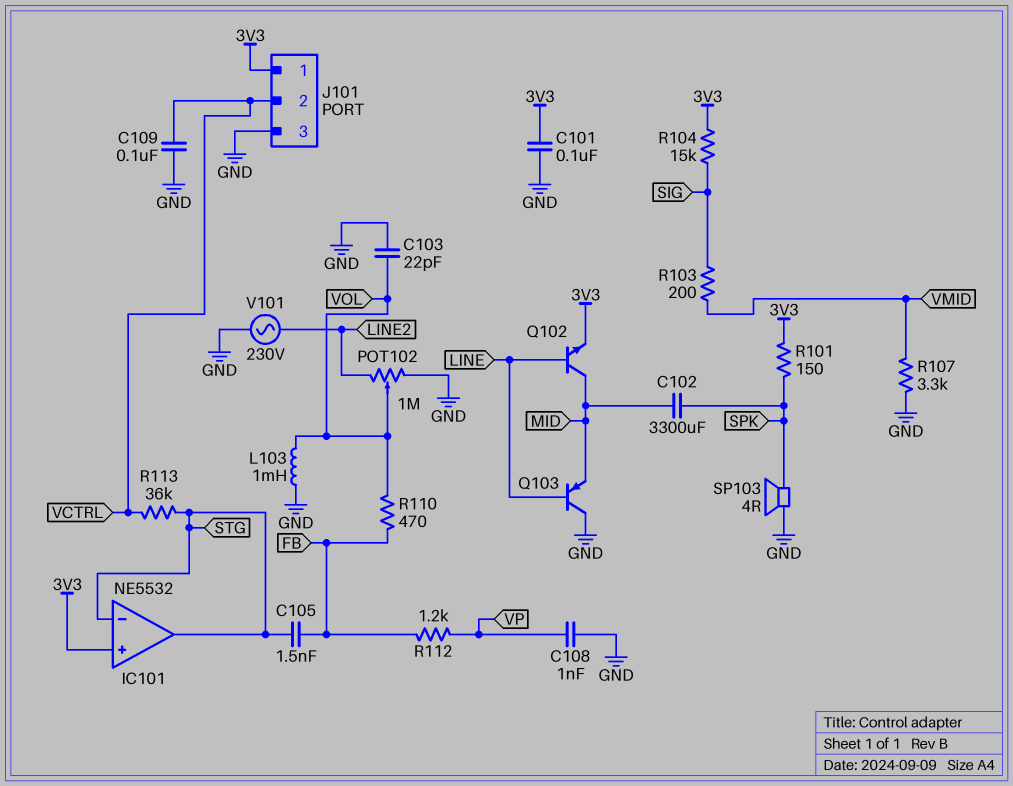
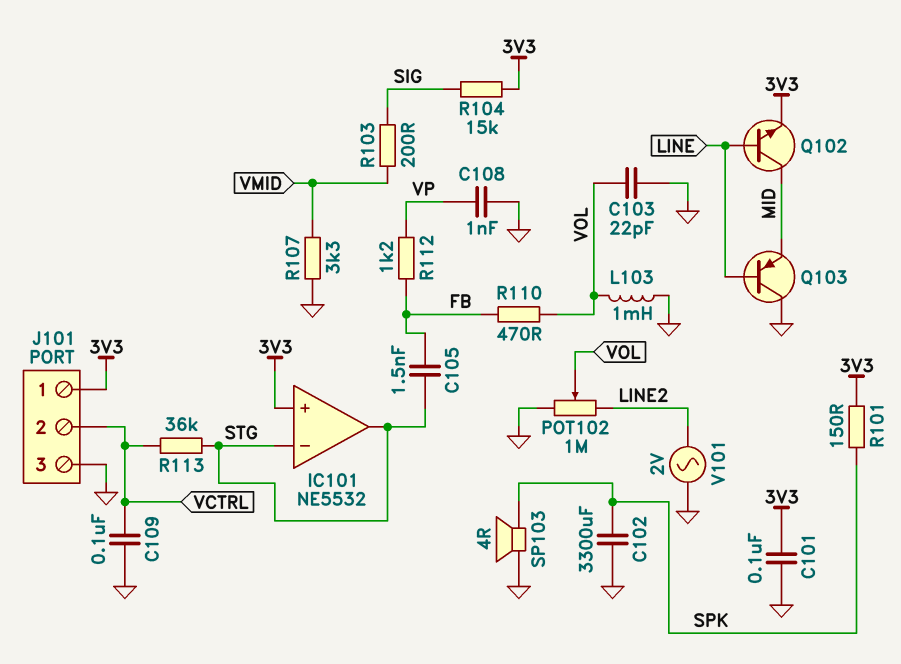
C102: 3300uF (MID, SPK) -> 3300uF (GND, SPK)
V101: AC 230V (GND, LINE2) -> AC 2V (GND, LINE2)

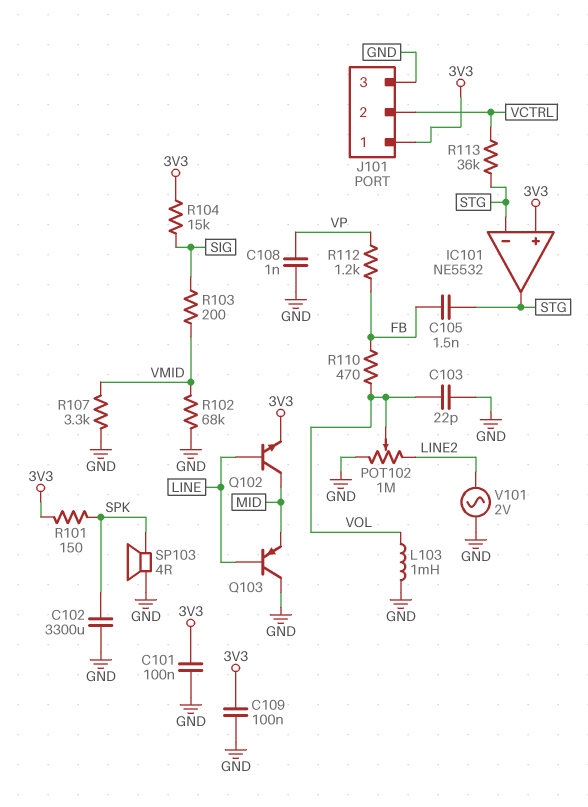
C109: 100nF (GND, VCTRL) -> 100nF (3V3, GND)
R102: none -> 68k (GND, VMID)

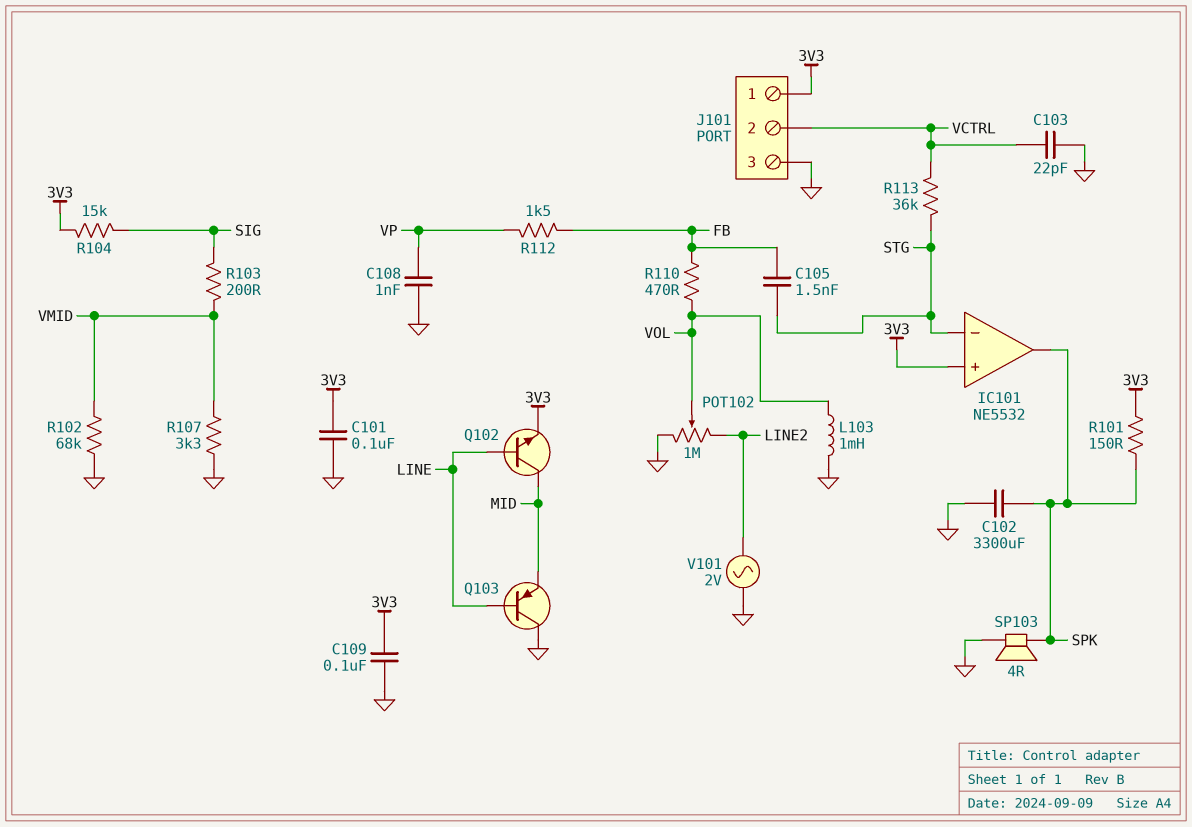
C103: 22pF (GND, VOL) -> 22pF (GND, VCTRL)
IC101 pin out: STG -> SPK
R112: 1.2k (FB, VP) -> 1.5k (FB, VP)

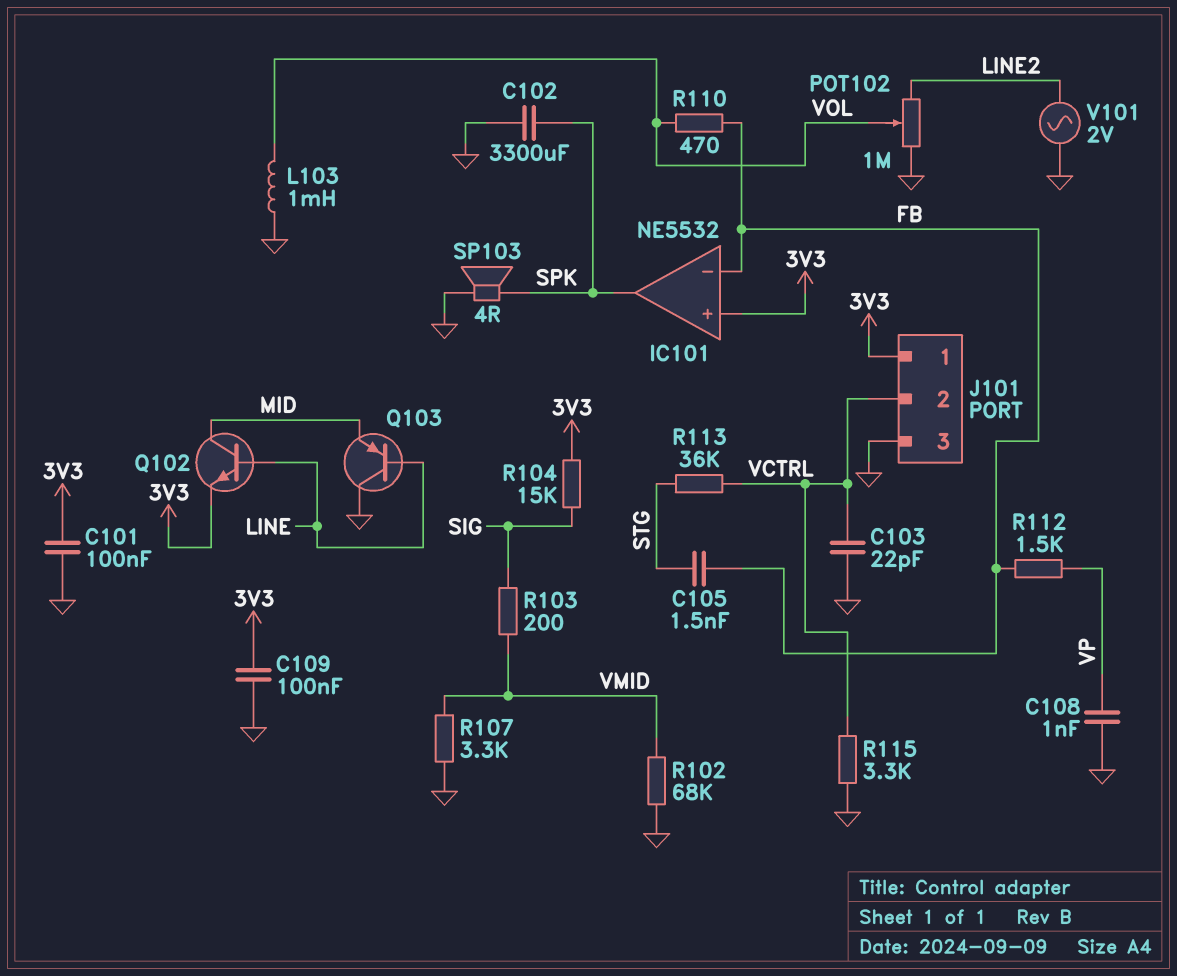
IC101 pin in-: STG -> FB
R101: 150 (3V3, SPK) -> none
R115: none -> 3.3k (GND, VCTRL)

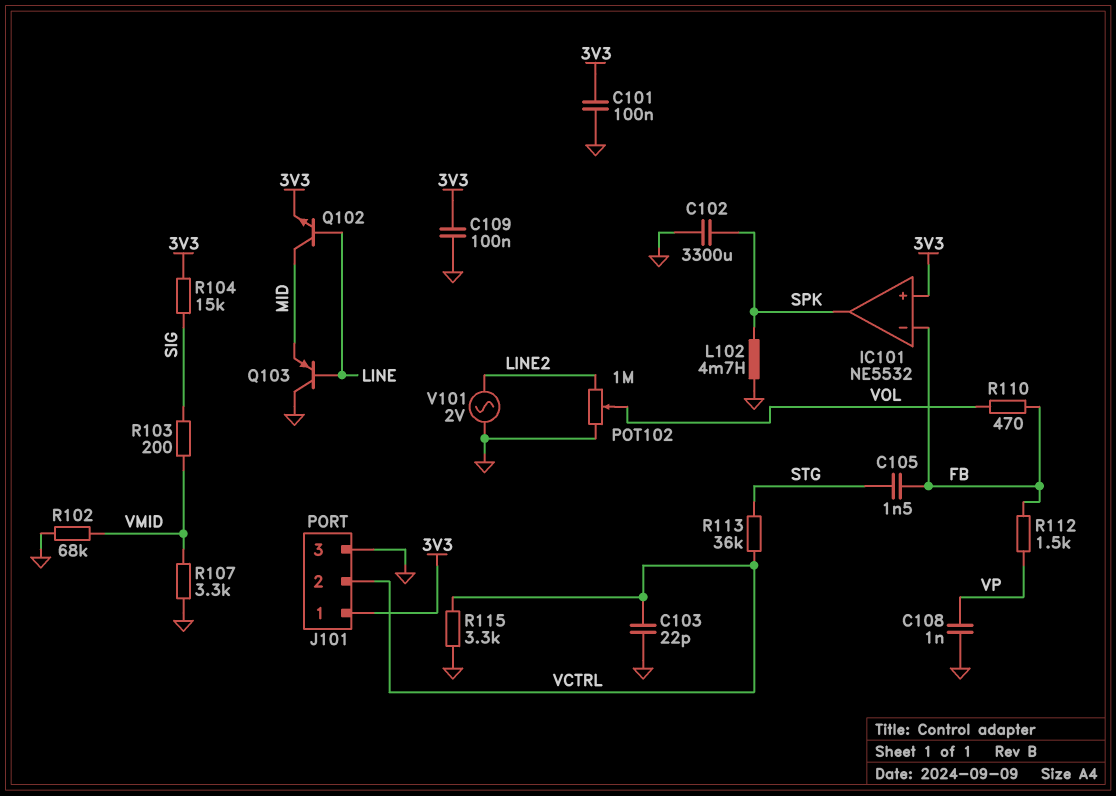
L102: none -> 4.7mH (GND, SPK)
L103: 1mH (GND, VOL) -> none
SP103: speaker 4R (GND, SPK) -> none

